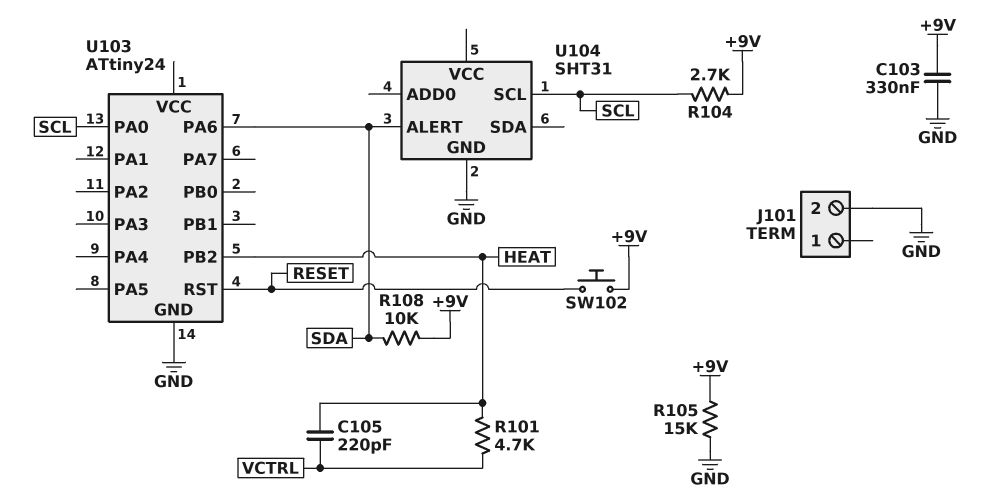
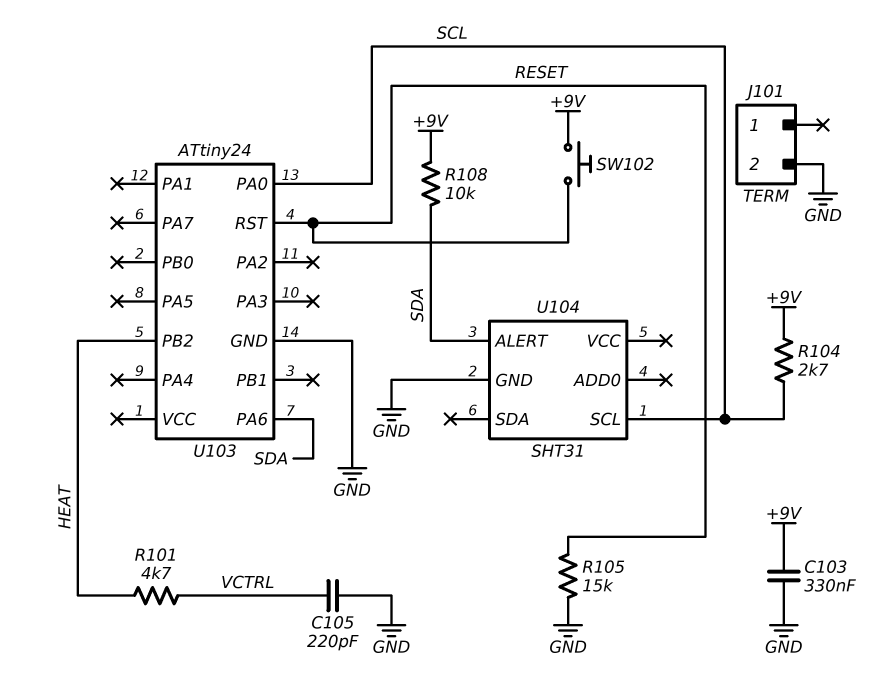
C105: 220pF (HEAT, VCTRL) -> 220pF (GND, VCTRL)
R105: 15k (+9V, GND) -> 15k (GND, RESET)

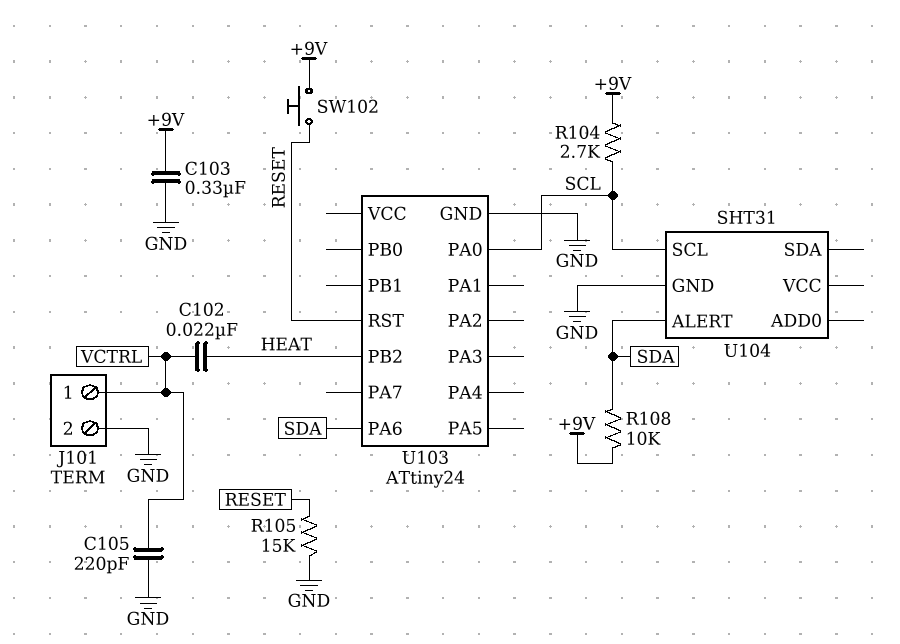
C102: none -> 22nF (HEAT, VCTRL)
J101 pin 1: none -> VCTRL
R101: 4.7k (HEAT, VCTRL) -> none

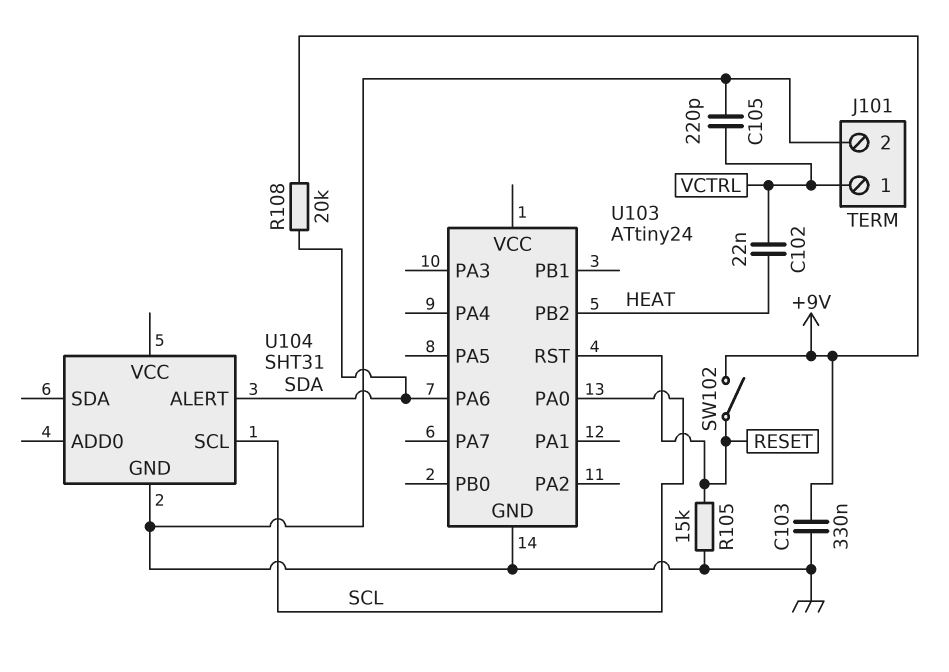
R104: 2.7k (+9V, SCL) -> none
R108: 10k (+9V, SDA) -> 20k (+9V, SDA)
SW102: button (+9V, RESET) -> switch (+9V, RESET)

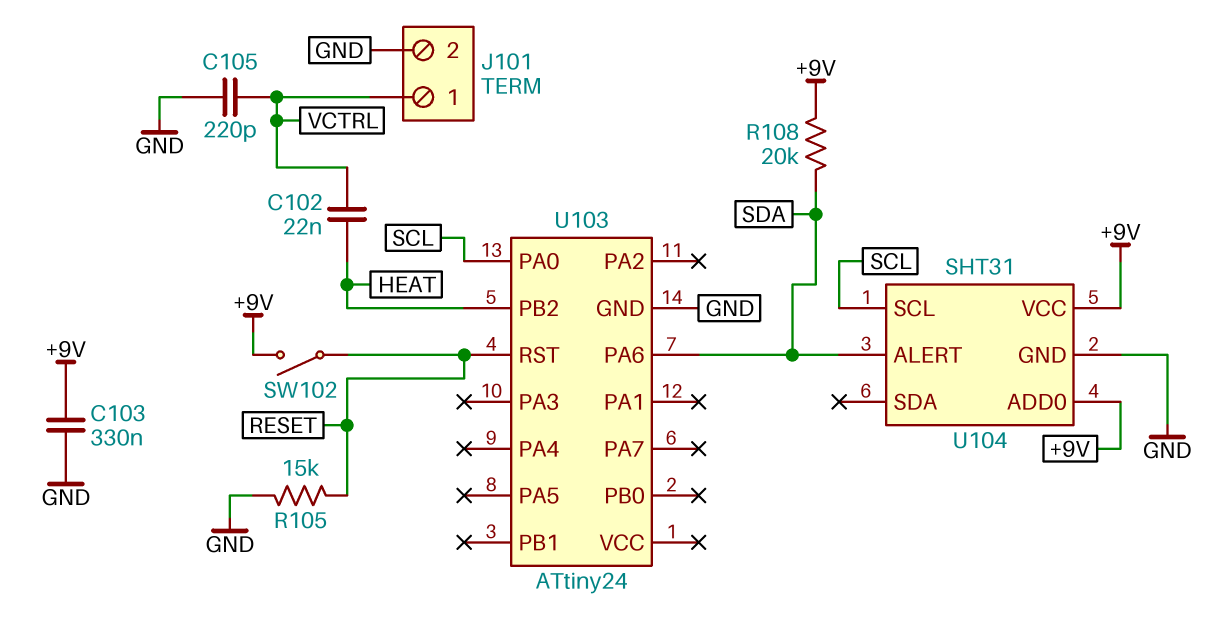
U104 pin ADD0: none -> +9V
U104 pin VCC: none -> +9V

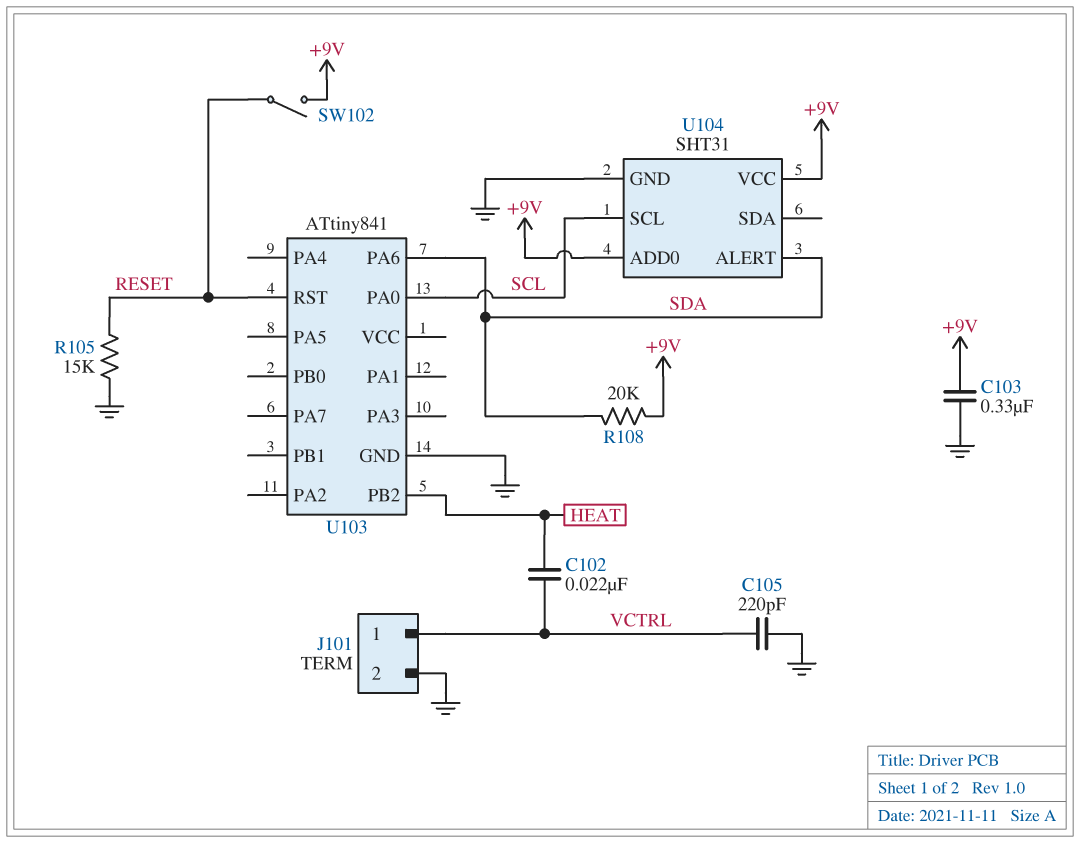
U103: ATtiny24 -> ATtiny841

